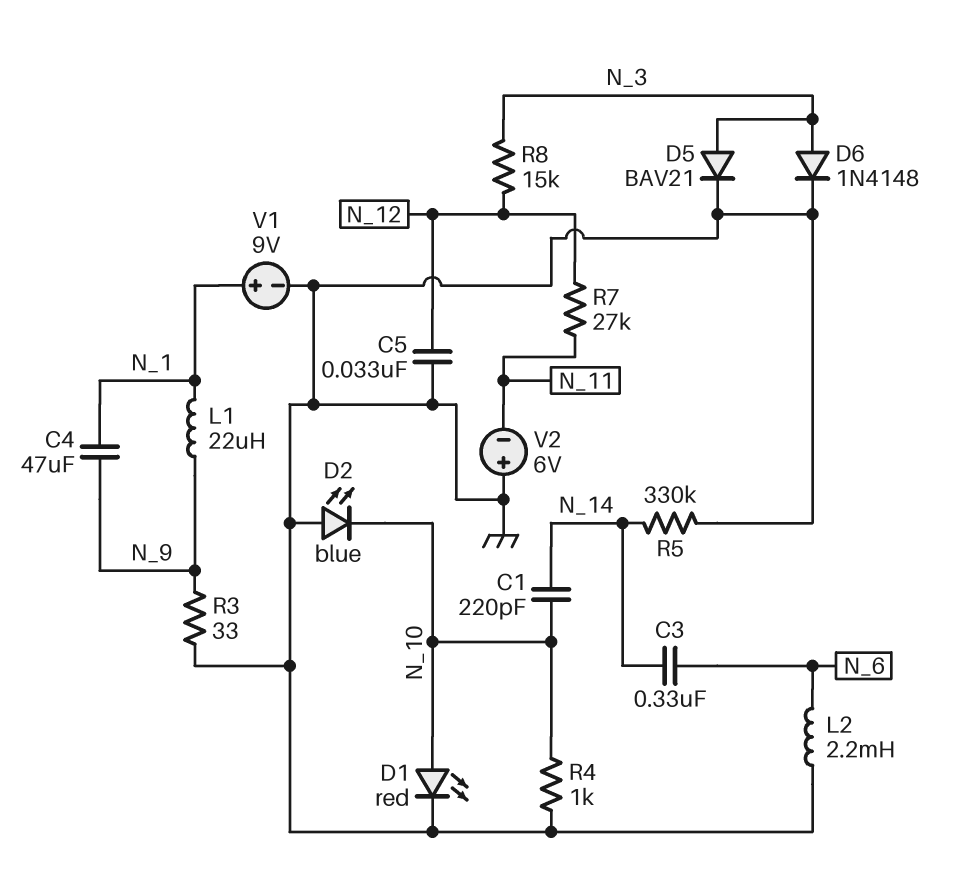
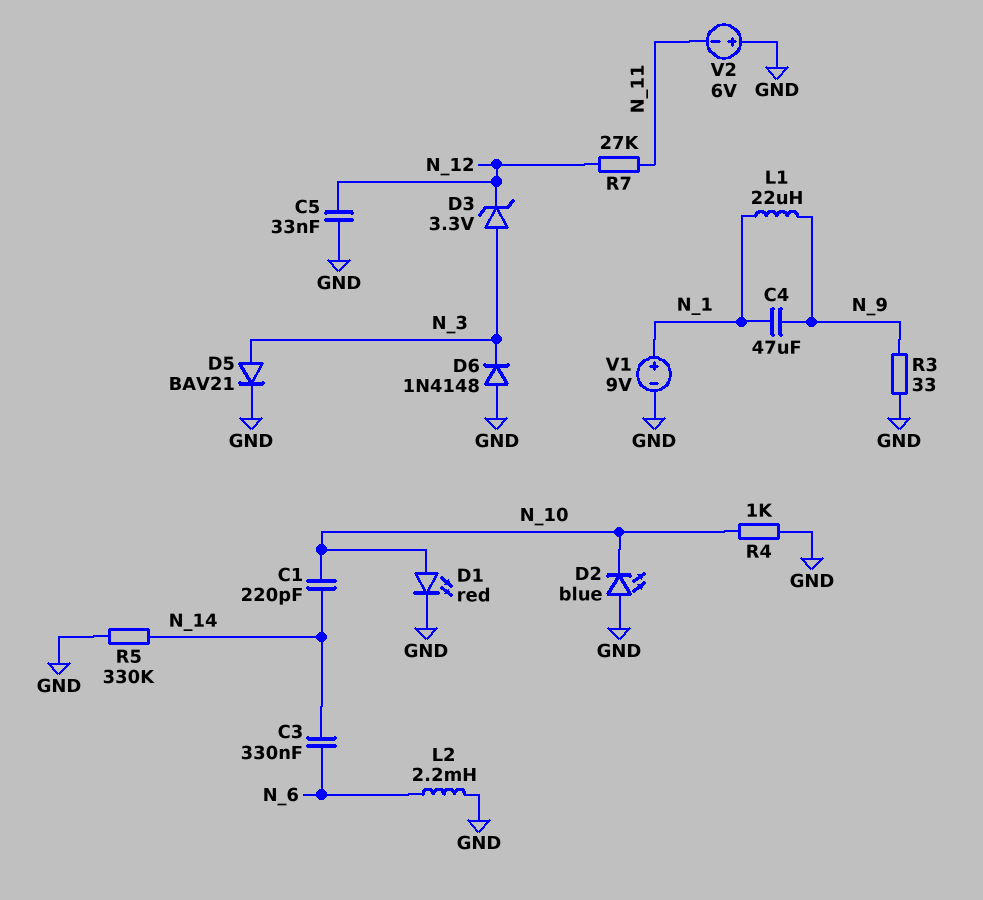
D3: none -> zener 3.3V (A N_3, K N_12)
D6: diode 1N4148 (A N_3, K GND) -> diode 1N4148 (A GND, K N_3)
R8: 15k (N_3, N_12) -> none

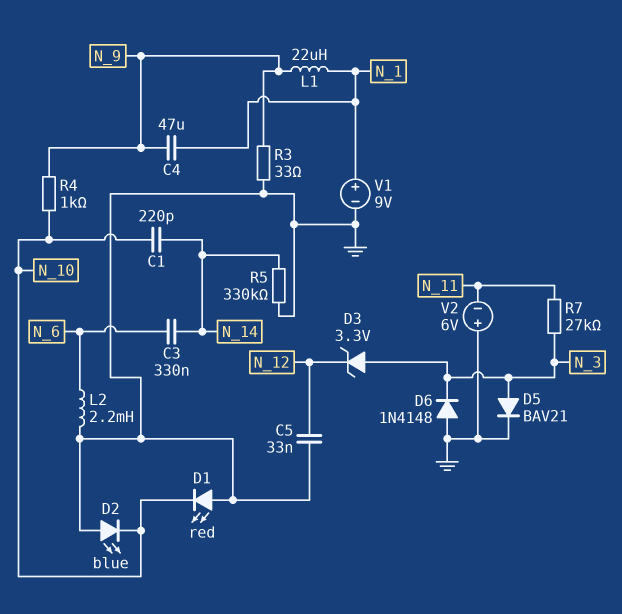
D1: LED red (A N_10, K GND) -> LED red (A GND, K N_10)
R4: 1k (GND, N_10) -> 1k (N_9, N_10)
R7: 27k (N_11, N_12) -> 27k (N_3, N_11)

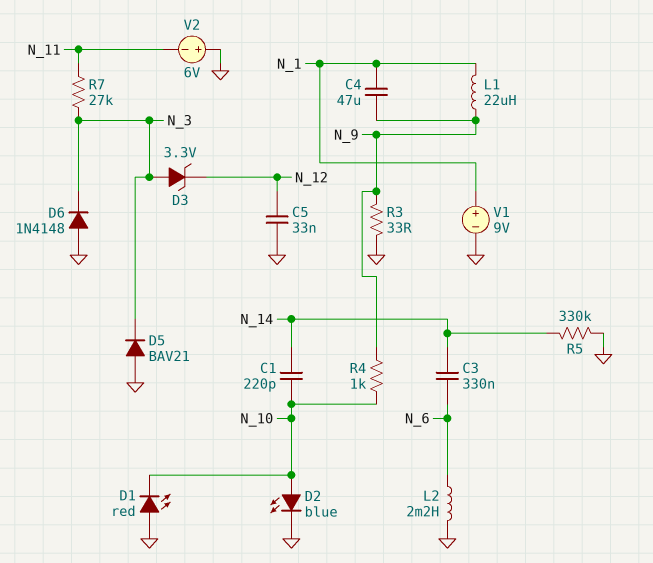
D2: LED blue (A GND, K N_10) -> LED blue (A N_10, K GND)
D5: diode BAV21 (A N_3, K GND) -> diode BAV21 (A GND, K N_3)

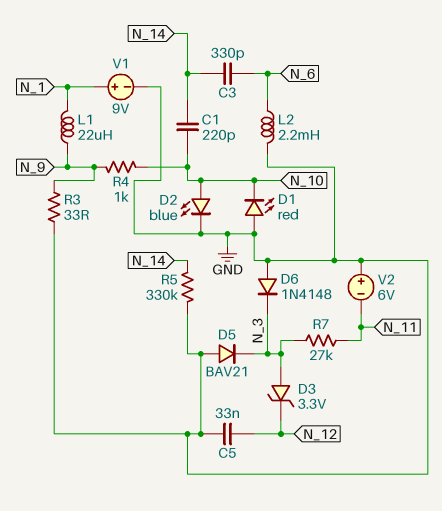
C3: 330nF (N_6, N_14) -> 330pF (N_6, N_14)
C4: 47uF (N_1, N_9) -> none

